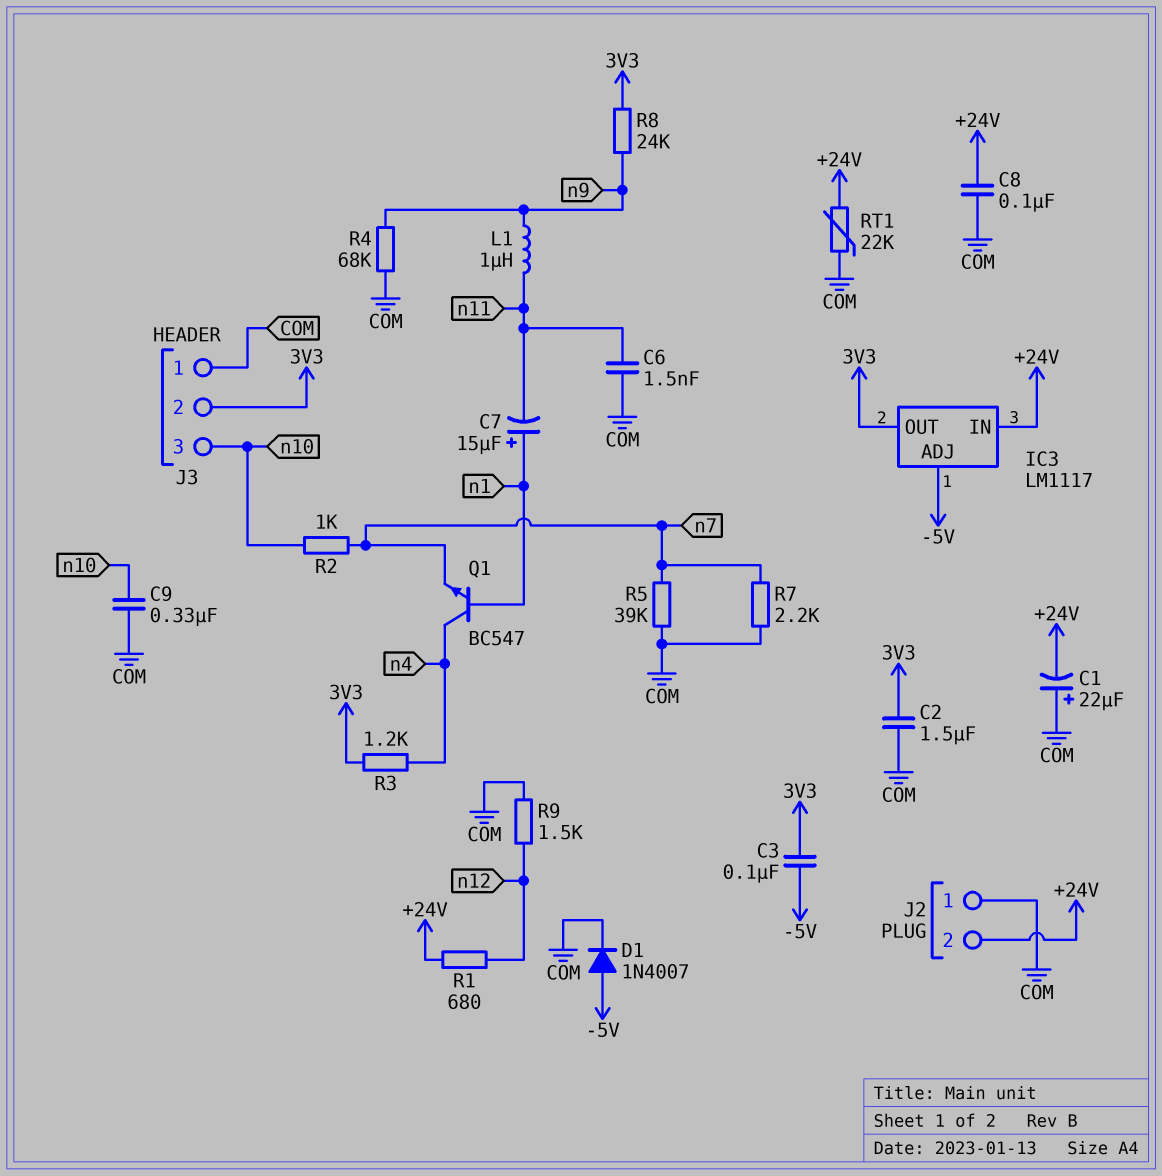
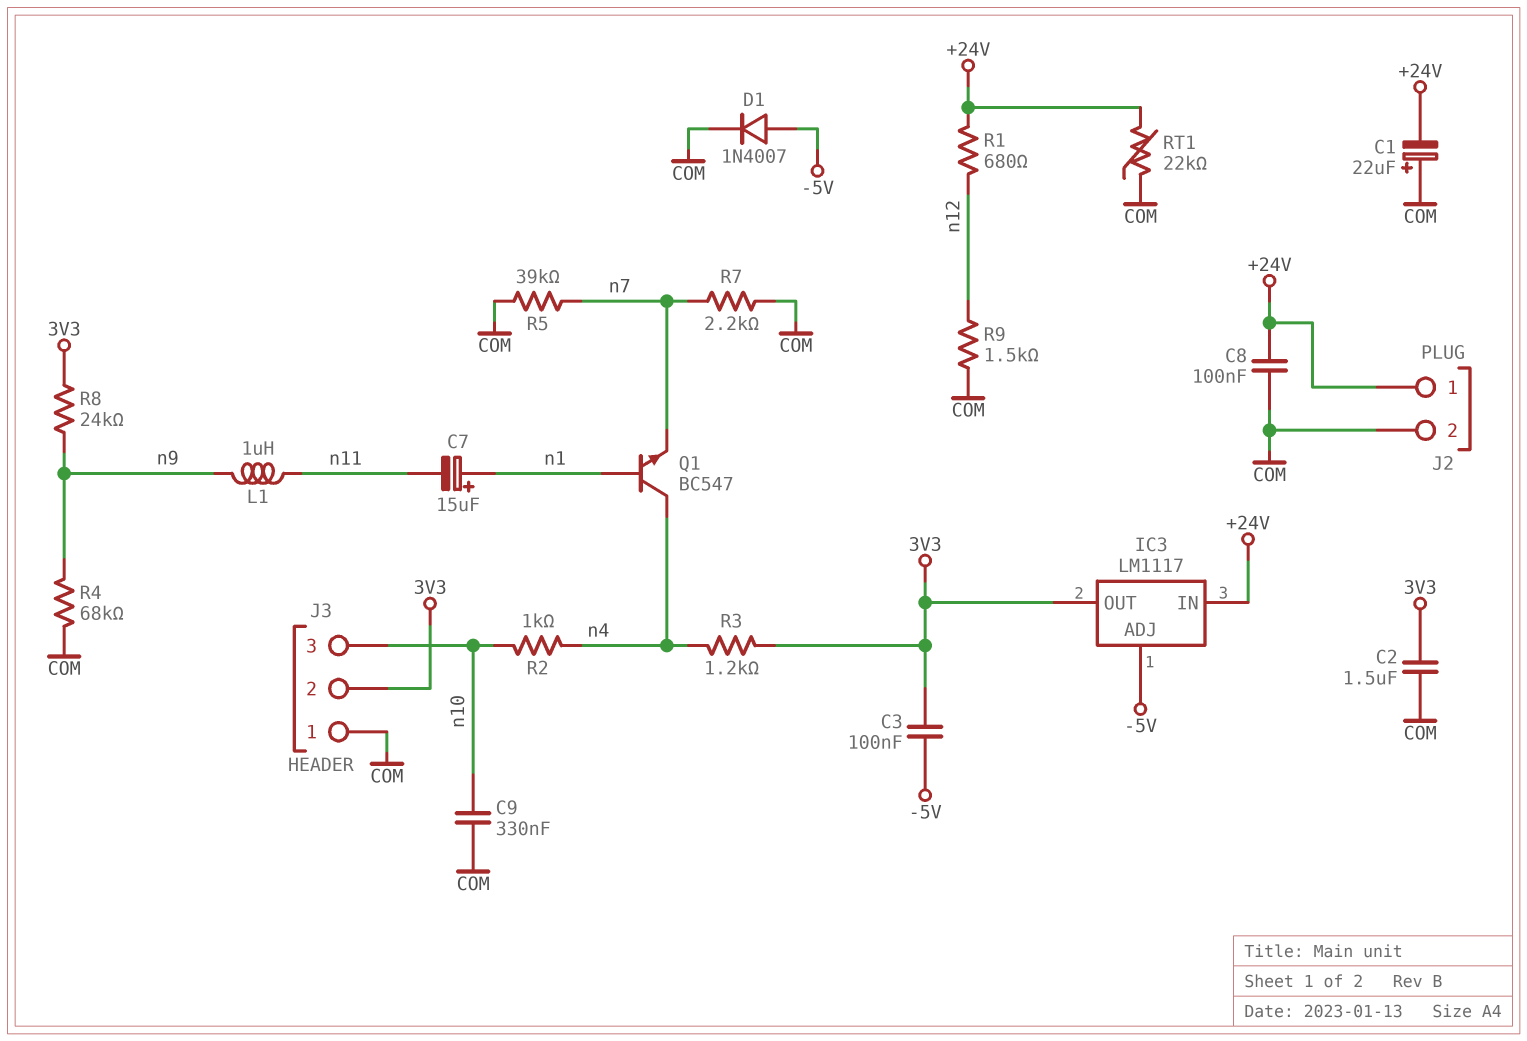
C6: 1.5nF (COM, n11) -> none
J2 pin 1: COM -> +24V
J2 pin 2: +24V -> COM
R2: 1k (n7, n10) -> 1k (n4, n10)

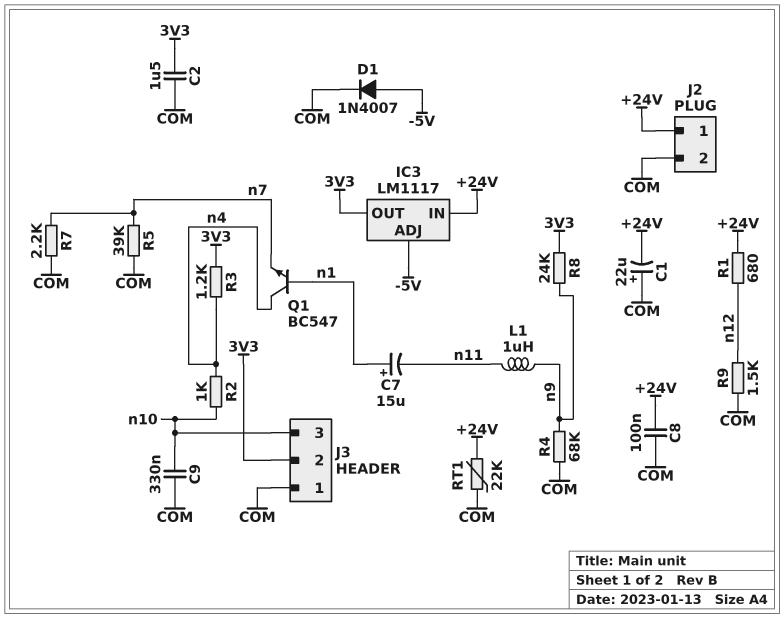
C3: 100nF (-5V, 3V3) -> none

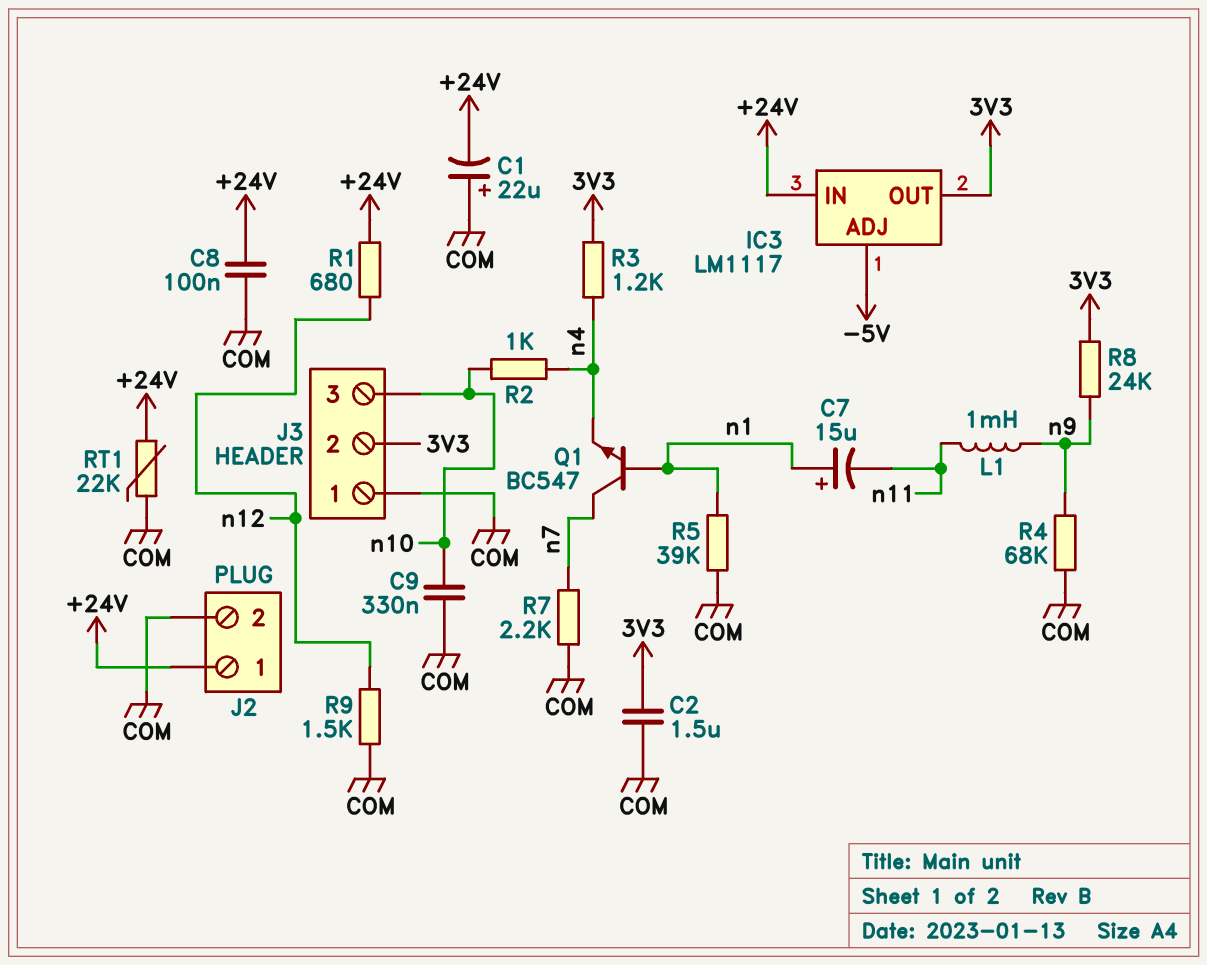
D1: diode 1N4007 (A -5V, K COM) -> none
L1: 1uH (n9, n11) -> 1mH (n9, n11)
Q1: NPN BC547 (B n1, C n4, E n7) -> NPN BC547 (B n1, C n7, E n4)
R5: 39k (COM, n7) -> 39k (COM, n1)

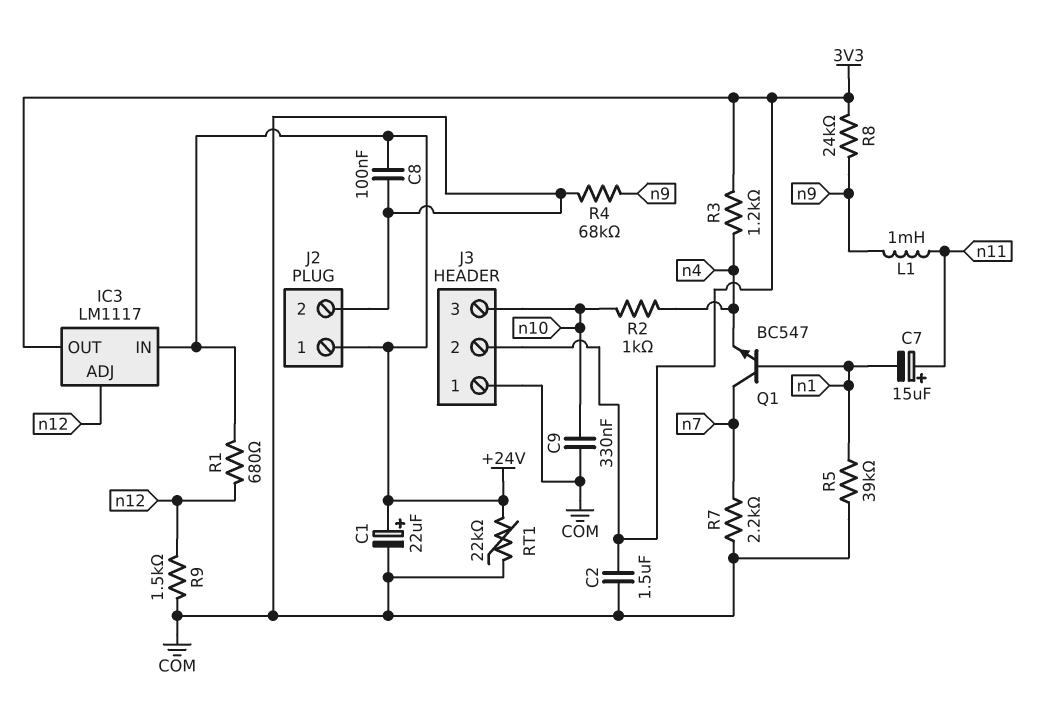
C1: 22uF (plus COM, minus +24V) -> 22uF (plus +24V, minus COM)
C7: 15uF (plus n1, minus n11) -> 15uF (plus n11, minus n1)
IC3 pin ADJ: -5V -> n12

